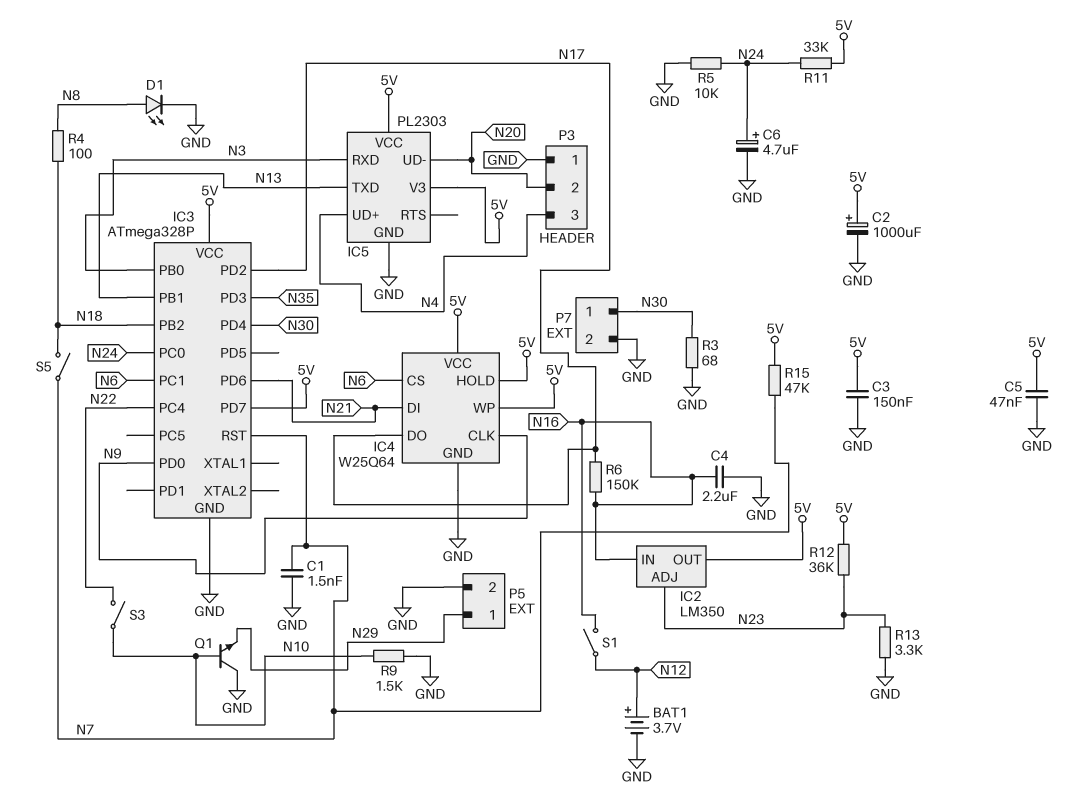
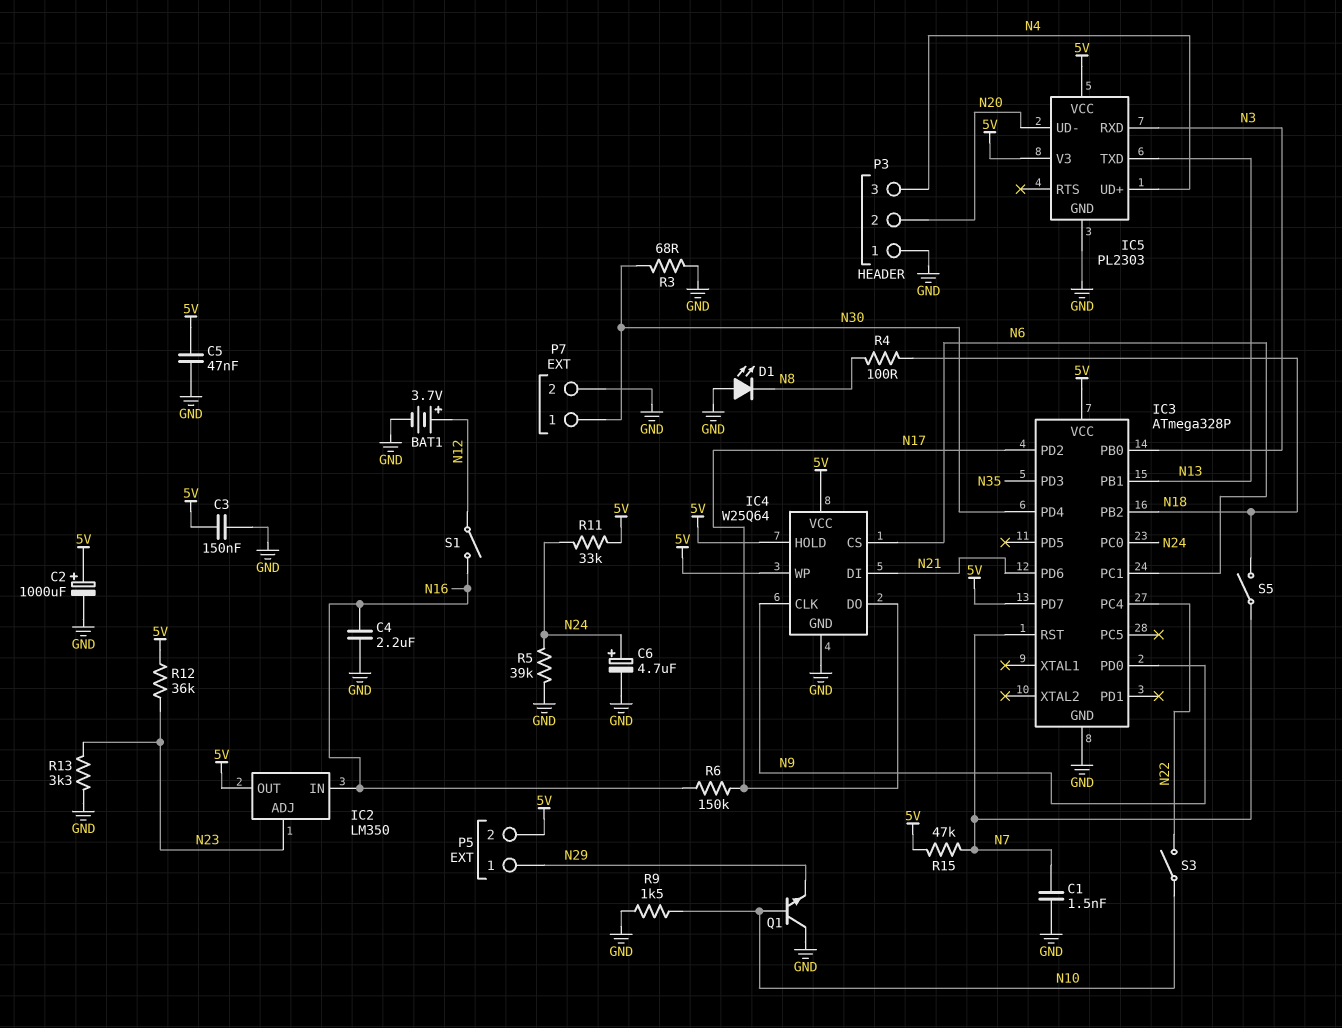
D1: LED (A N8, K GND) -> LED (A GND, K N8)
P5 pin 2: GND -> 5V
R5: 10k (GND, N24) -> 39k (GND, N24)

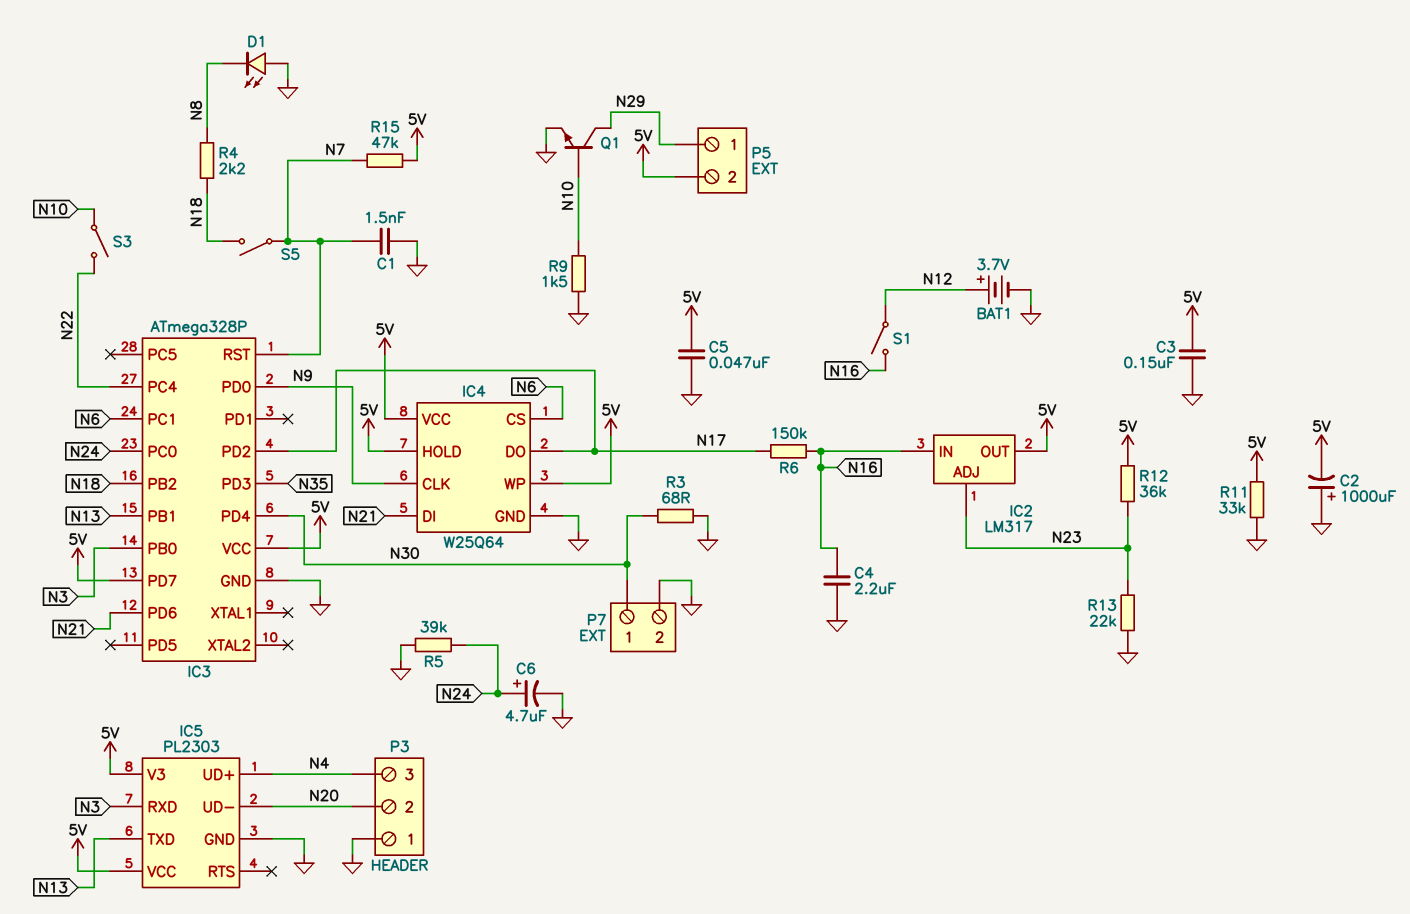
C2: 1000uF (plus 5V, minus GND) -> 1000uF (plus GND, minus 5V)
IC2: LM350 -> LM317
Q1: NPN (B N10, C GND, E N29) -> NPN (B N10, C N29, E GND)
R4: 100 (N8, N18) -> 2.2k (N8, N18)
R11: 33k (5V, N24) -> 33k (5V, GND)
R13: 3.3k (GND, N23) -> 22k (GND, N23)

